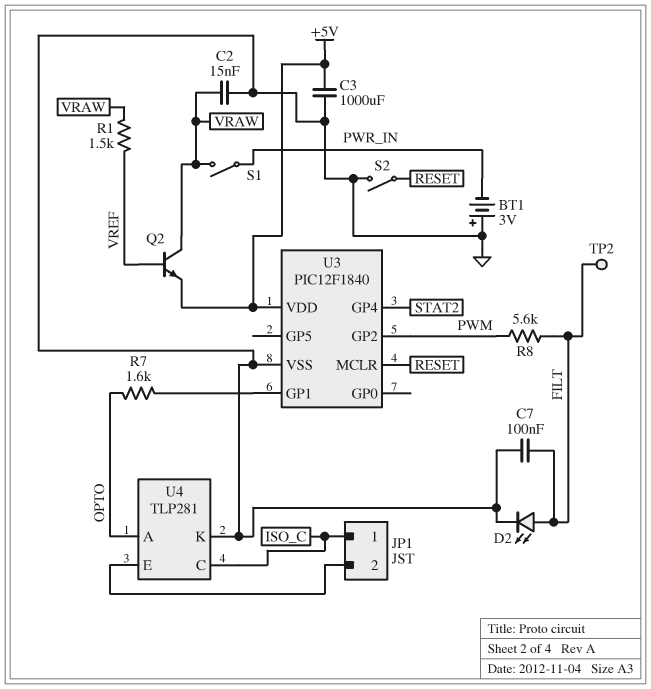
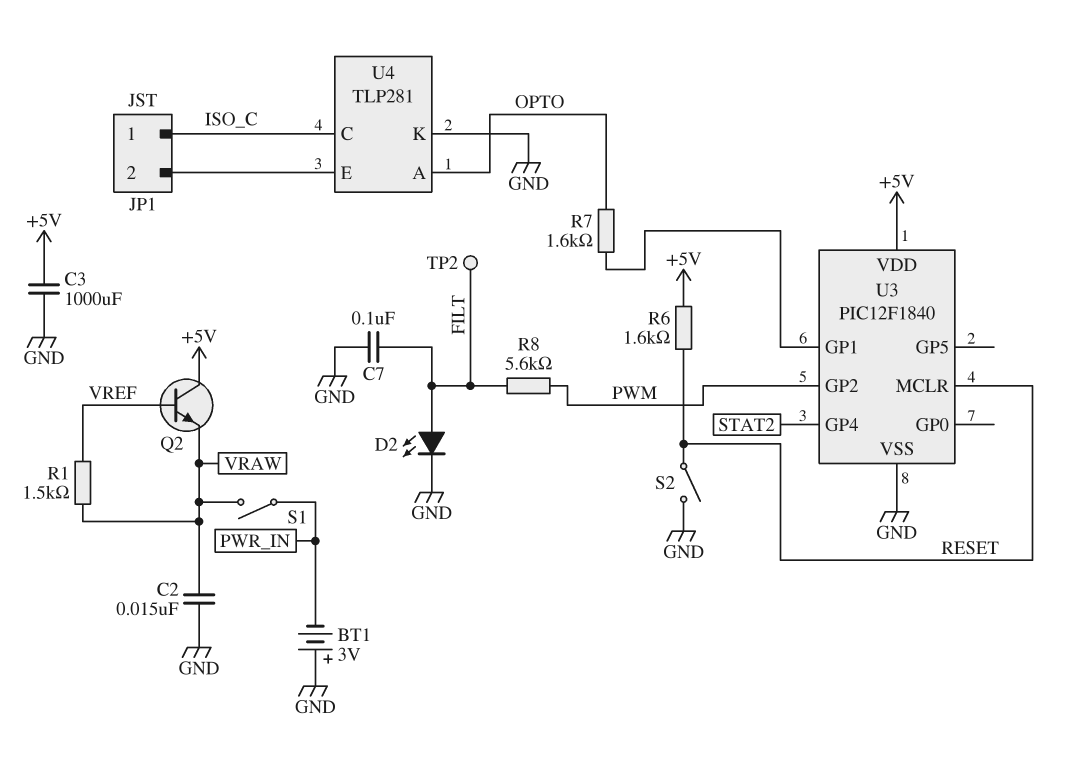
Q2: NPN (B VREF, C VRAW, E +5V) -> NPN (B VREF, C +5V, E VRAW)
R6: none -> 1.6k (+5V, RESET)

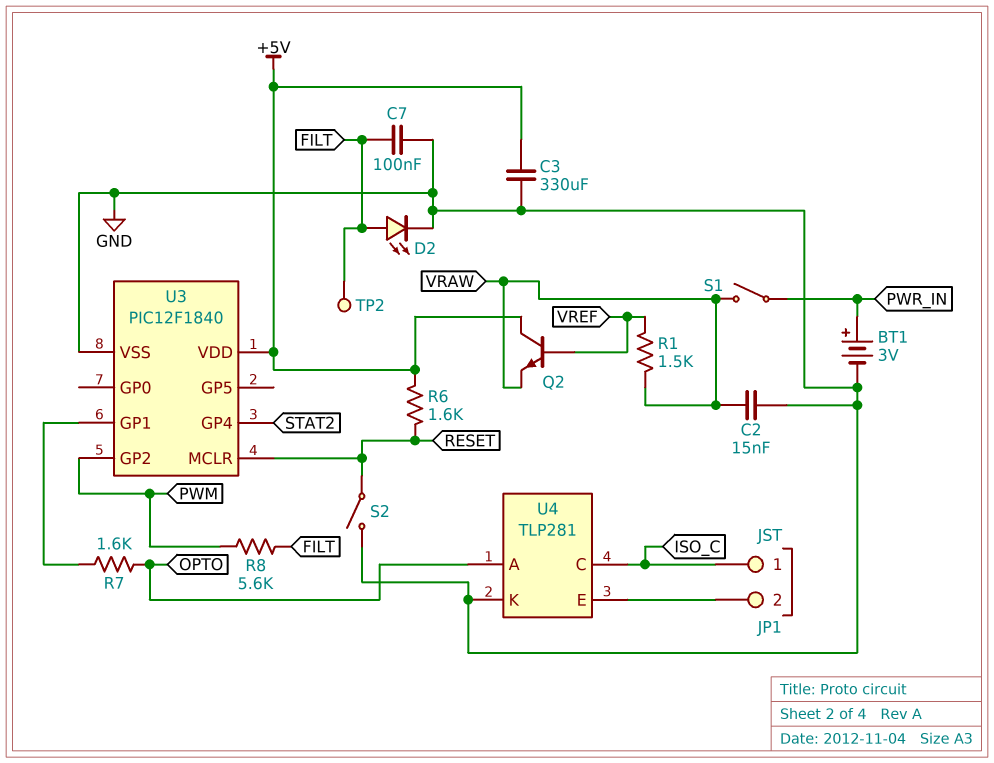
BT1: 3V (plus GND, minus PWR_IN) -> 3V (plus PWR_IN, minus GND)
C3: 1000uF (+5V, GND) -> 330uF (+5V, GND)

